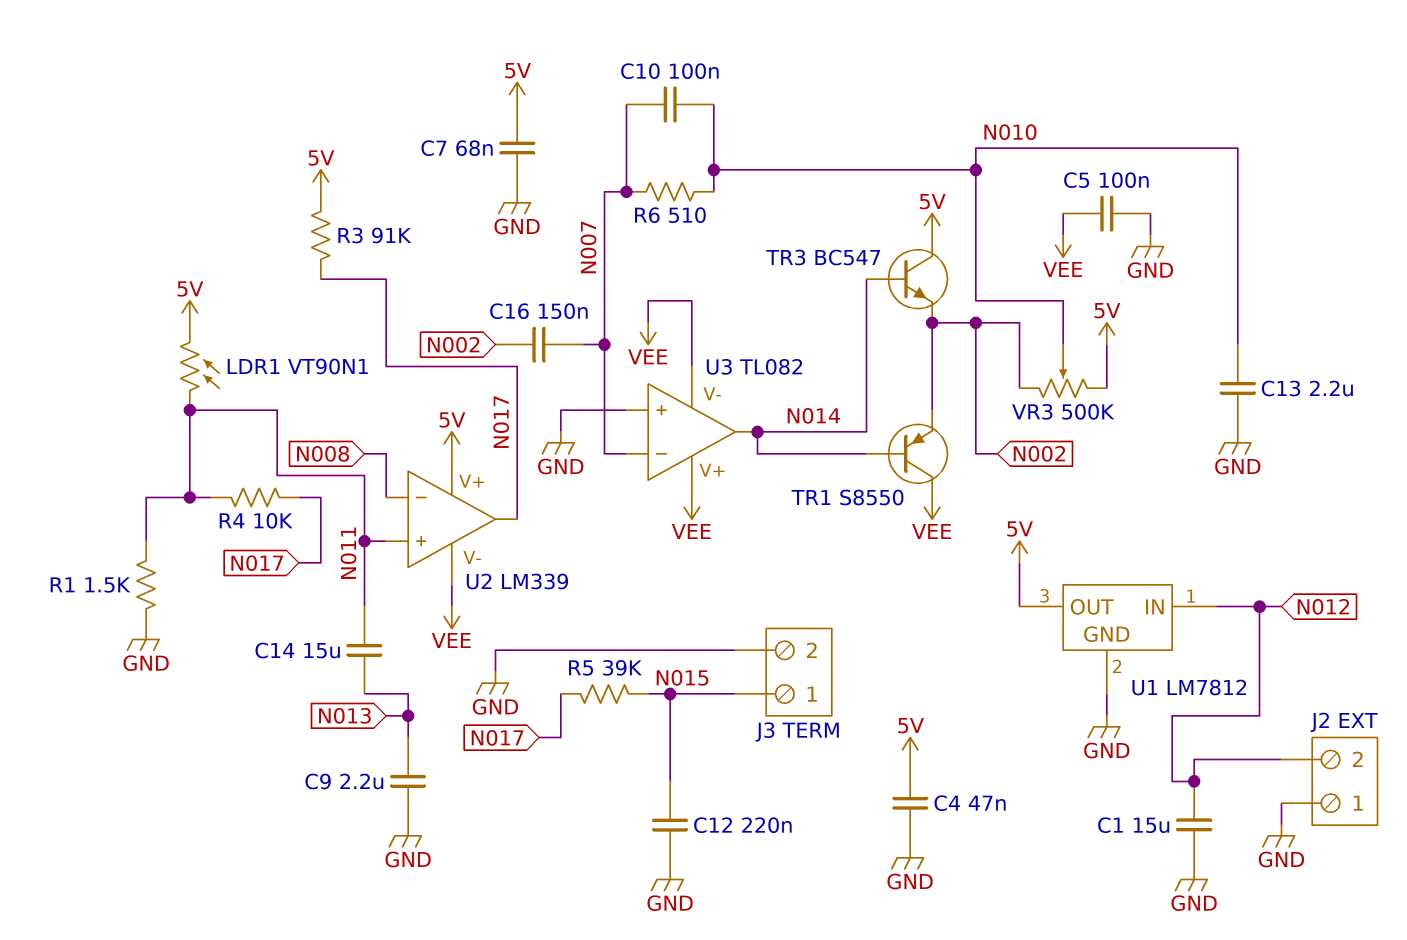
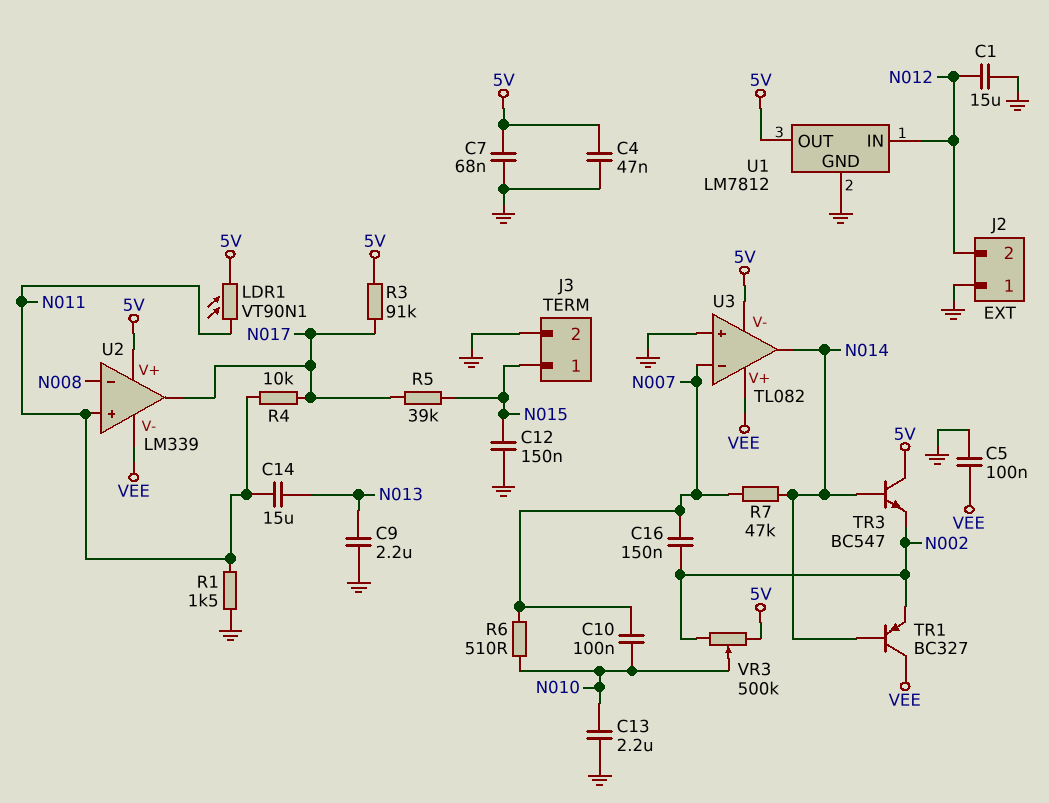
C12: 220nF (GND, N015) -> 150nF (GND, N015)
R7: none -> 47k (N007, N014)
TR1: PNP S8550 (B N014, C VEE, E N002) -> PNP BC327 (B N014, C VEE, E N002)
U3 pin V-: VEE -> 5V

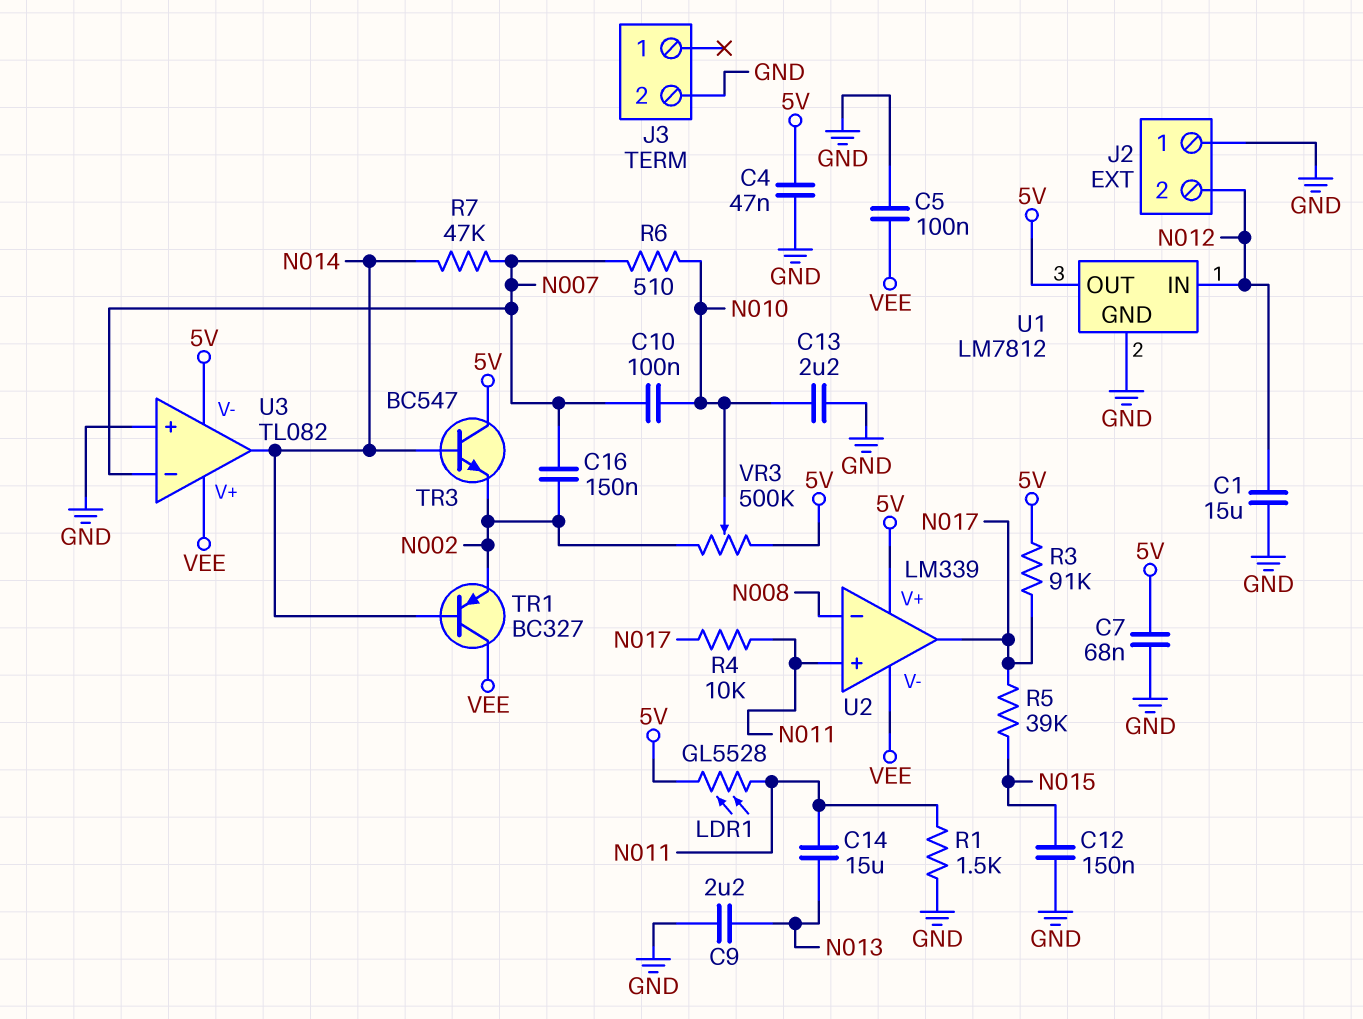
J3 pin 1: N015 -> none
LDR1: VT90N1 (5V, N011) -> GL5528 (5V, N011)

